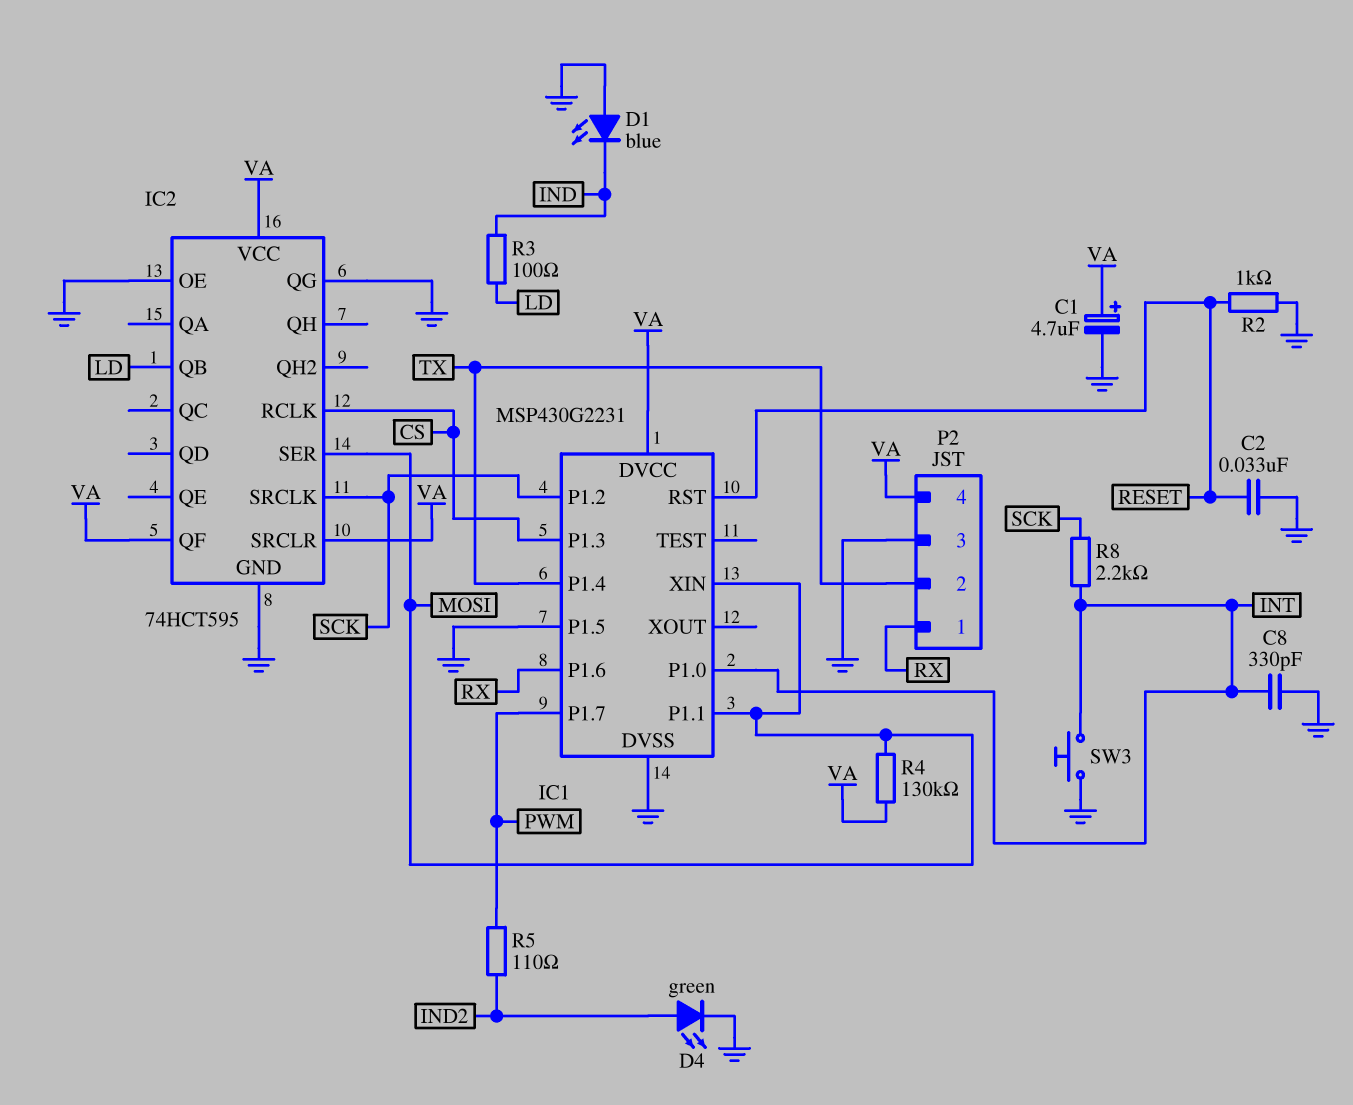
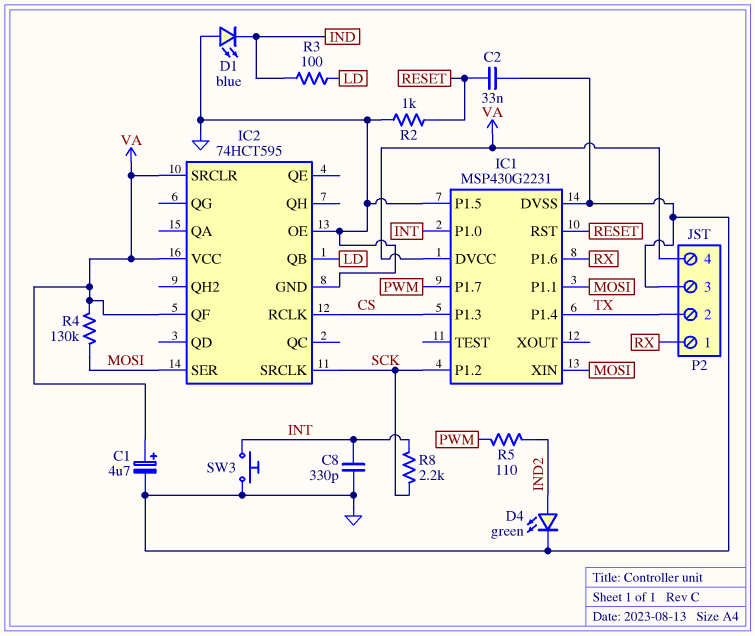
IC2 pin QG: GND -> none

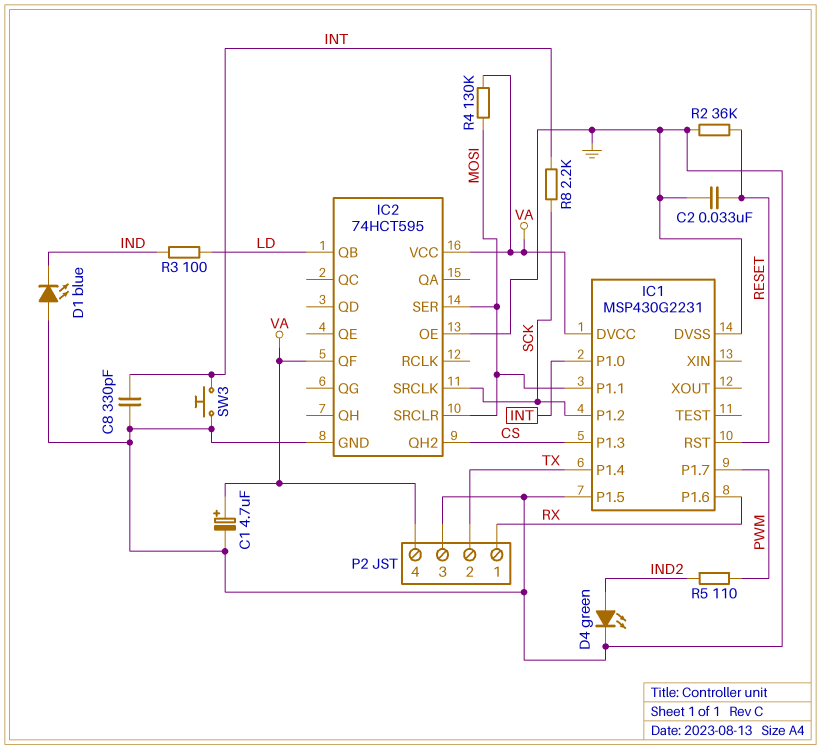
IC1 pin XIN: MOSI -> none
IC2 pin QH2: none -> CS
IC2 pin RCLK: CS -> none
IC2 pin SRCLR: VA -> MOSI
R2: 1k (GND, RESET) -> 36k (GND, RESET)

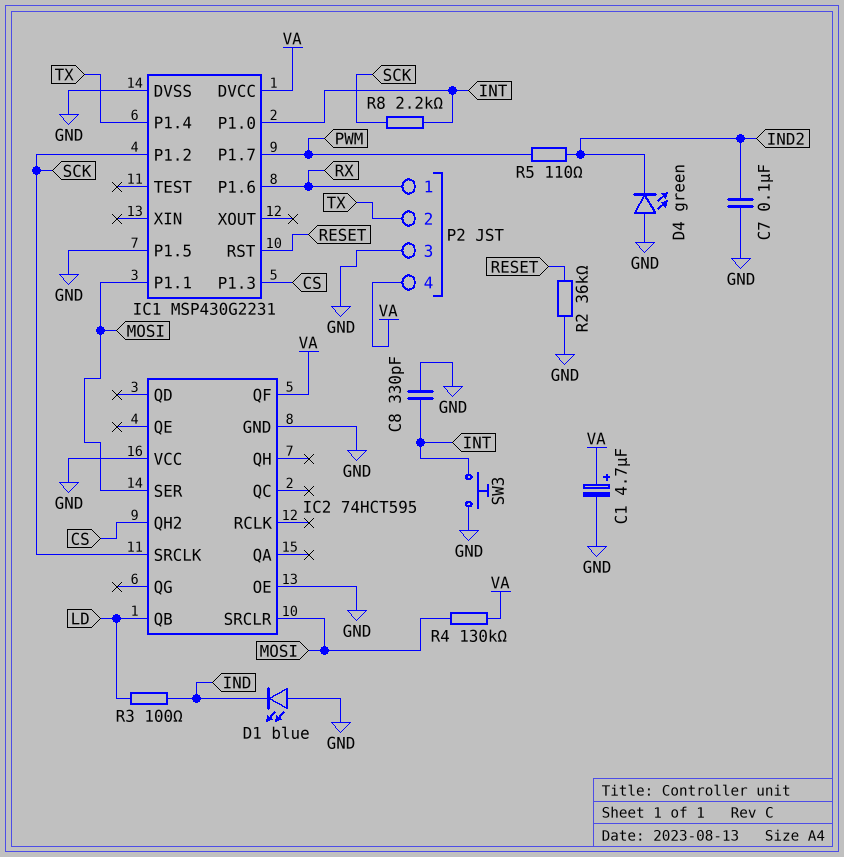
C2: 33nF (GND, RESET) -> none
C7: none -> 100nF (GND, IND2)
D4: LED green (A IND2, K GND) -> LED green (A GND, K IND2)
IC2 pin VCC: VA -> GND

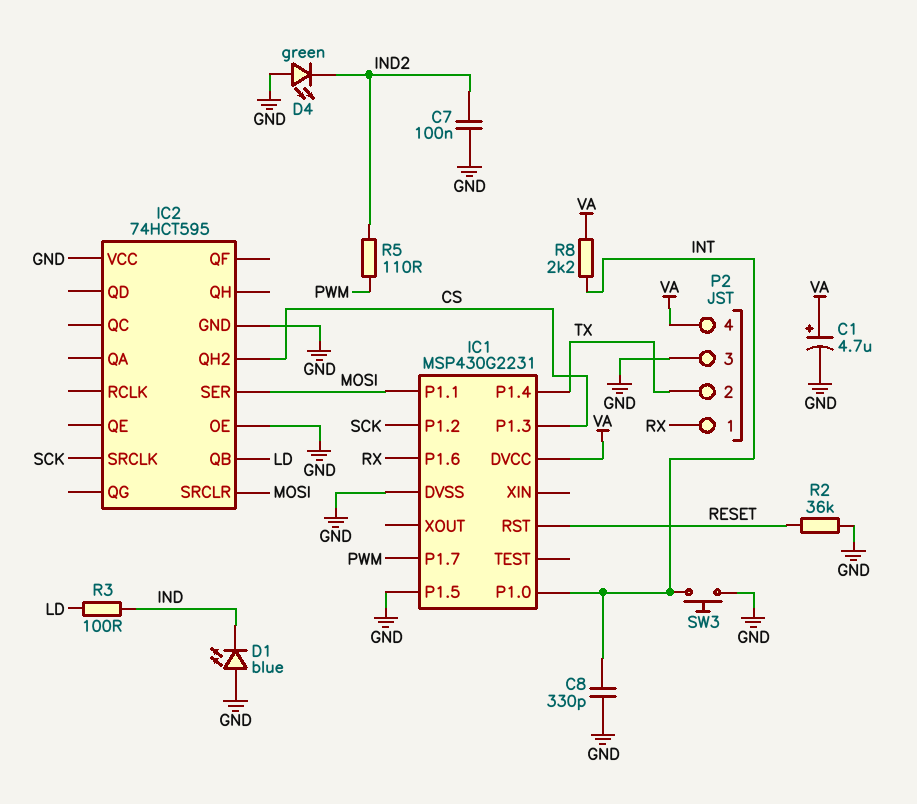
IC2 pin QF: VA -> none
R4: 130k (MOSI, VA) -> none
R8: 2.2k (INT, SCK) -> 2.2k (INT, VA)

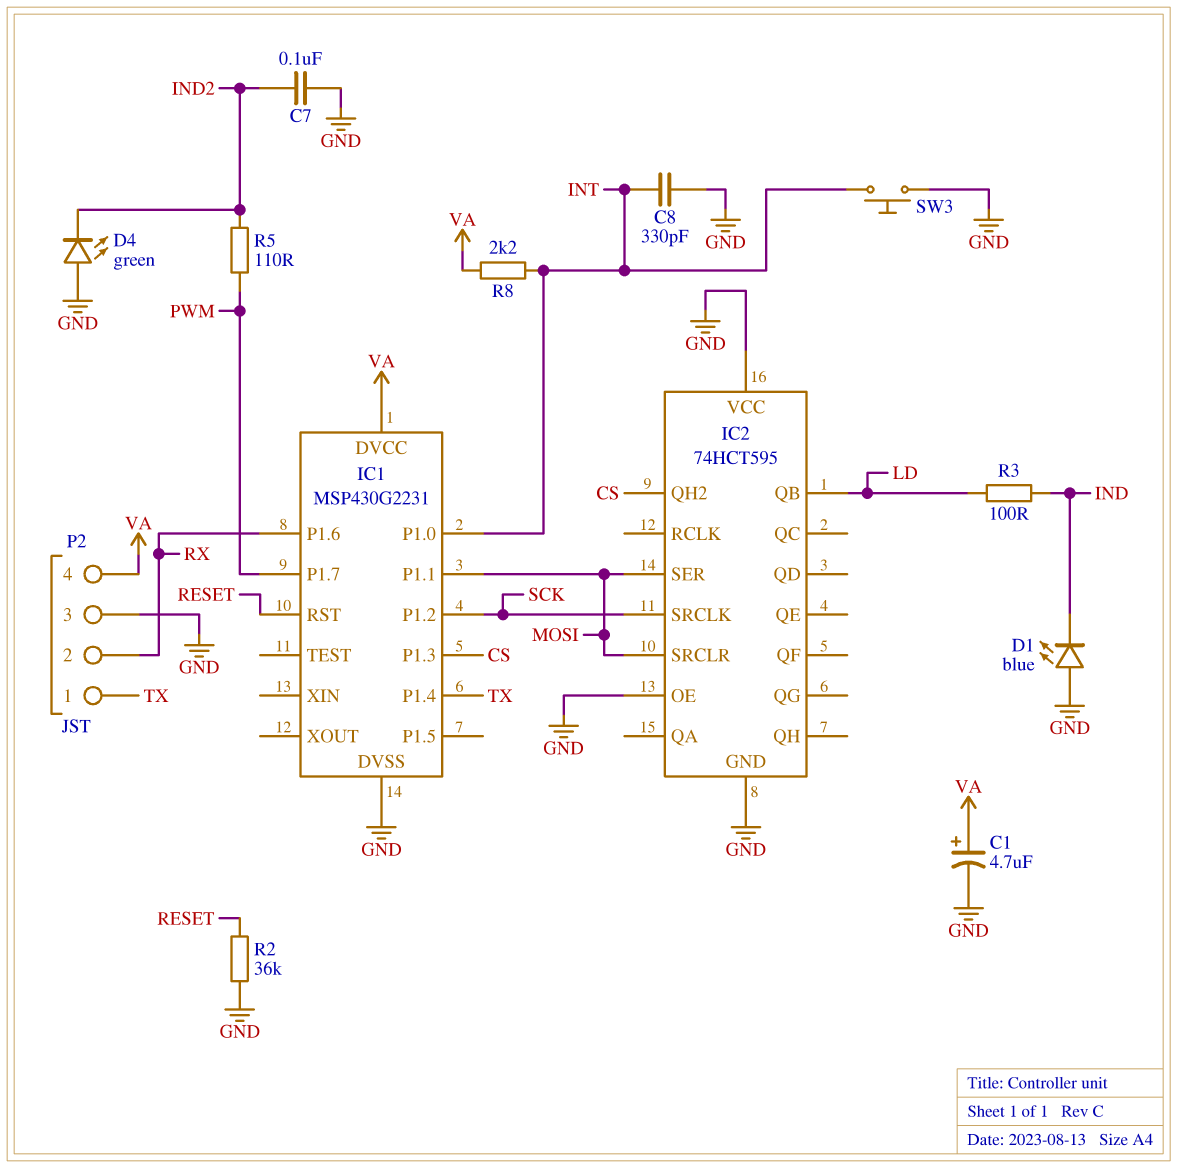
IC1 pin P1.5: GND -> none
P2 pin 1: RX -> TX
P2 pin 2: TX -> RX

